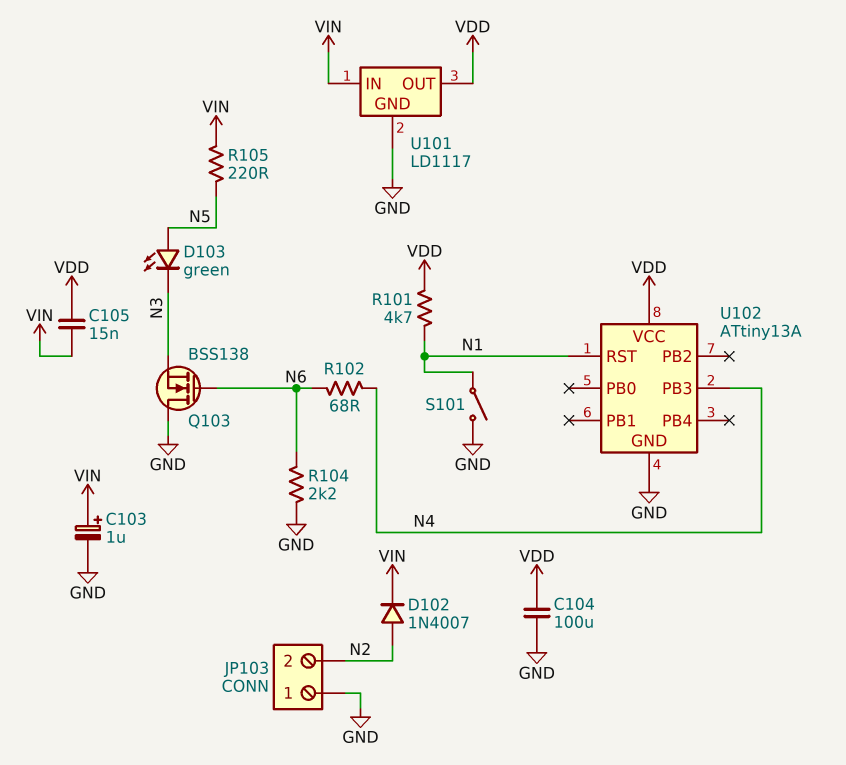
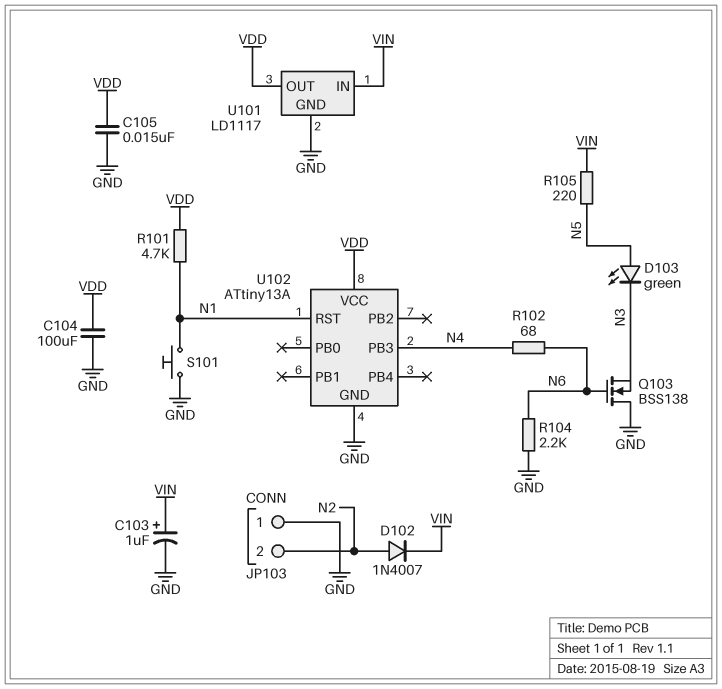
C105: 15nF (VDD, VIN) -> 15nF (GND, VDD)
S101: switch (GND, N1) -> button (GND, N1)

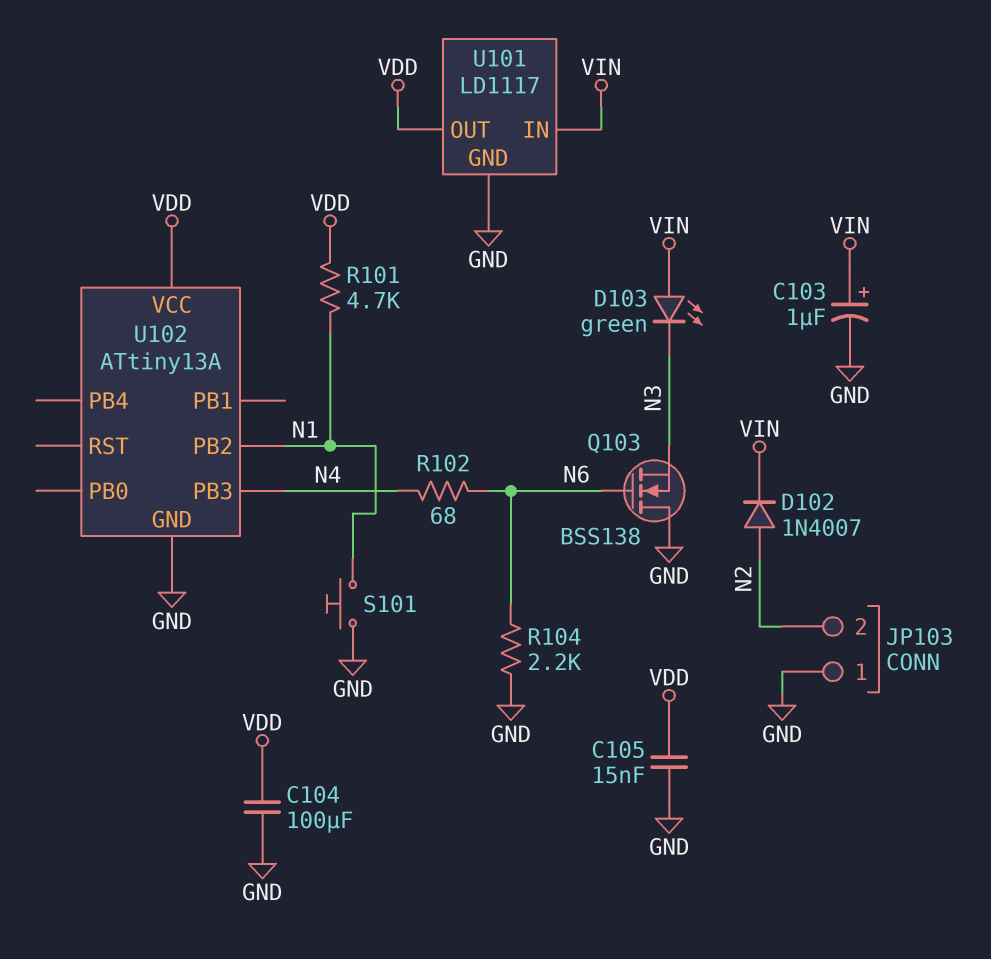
D103: LED green (A N5, K N3) -> LED green (A VIN, K N3)
R105: 220 (N5, VIN) -> none
U102 pin PB2: none -> N1
U102 pin RST: N1 -> none

